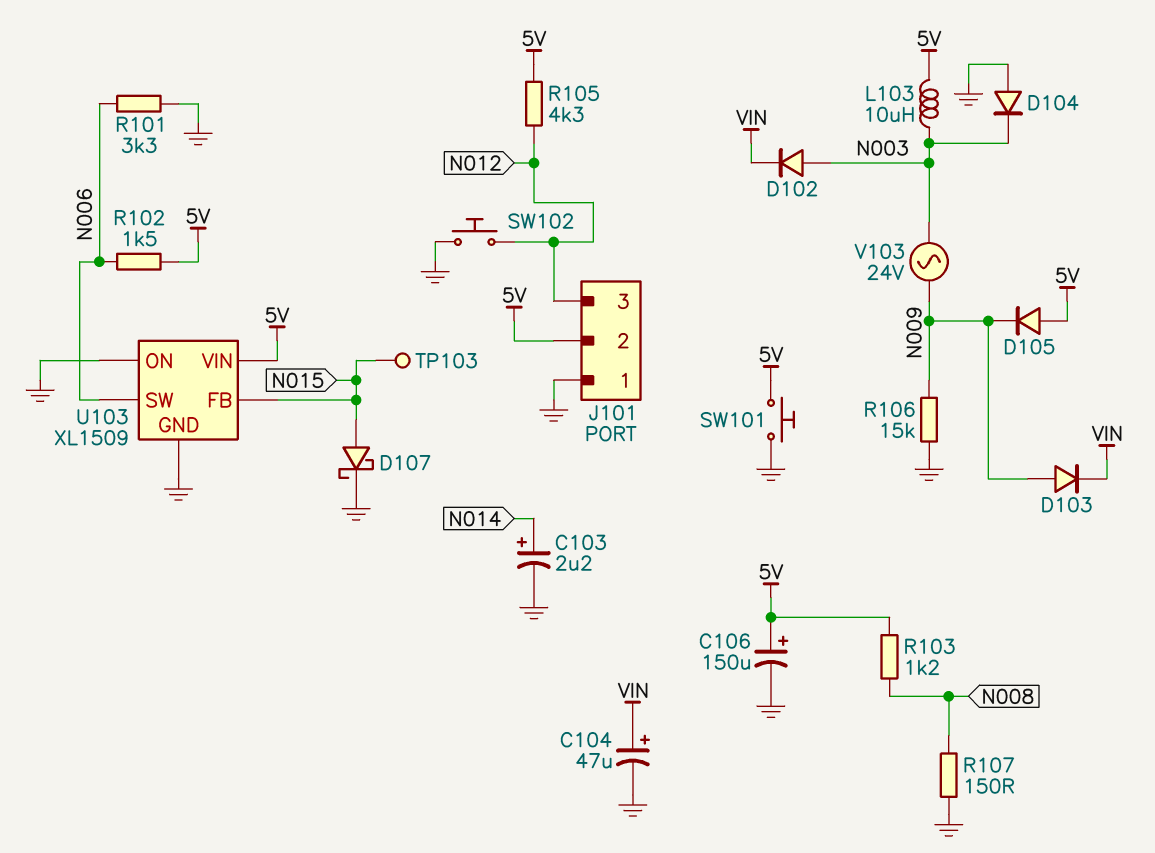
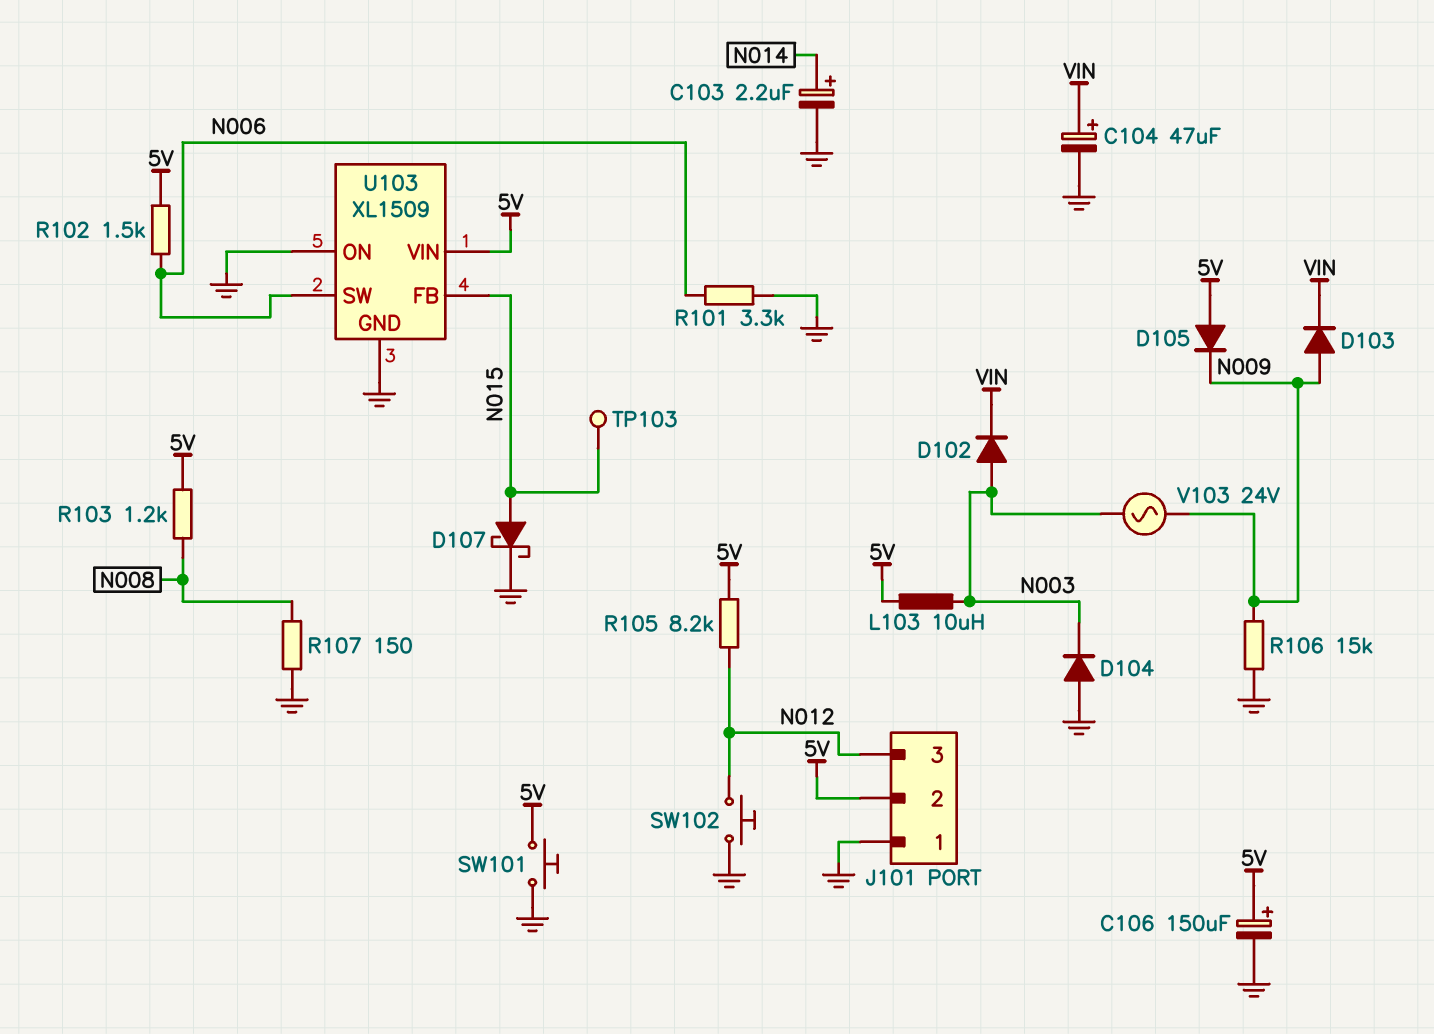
R105: 4.3k (5V, N012) -> 8.2k (5V, N012)

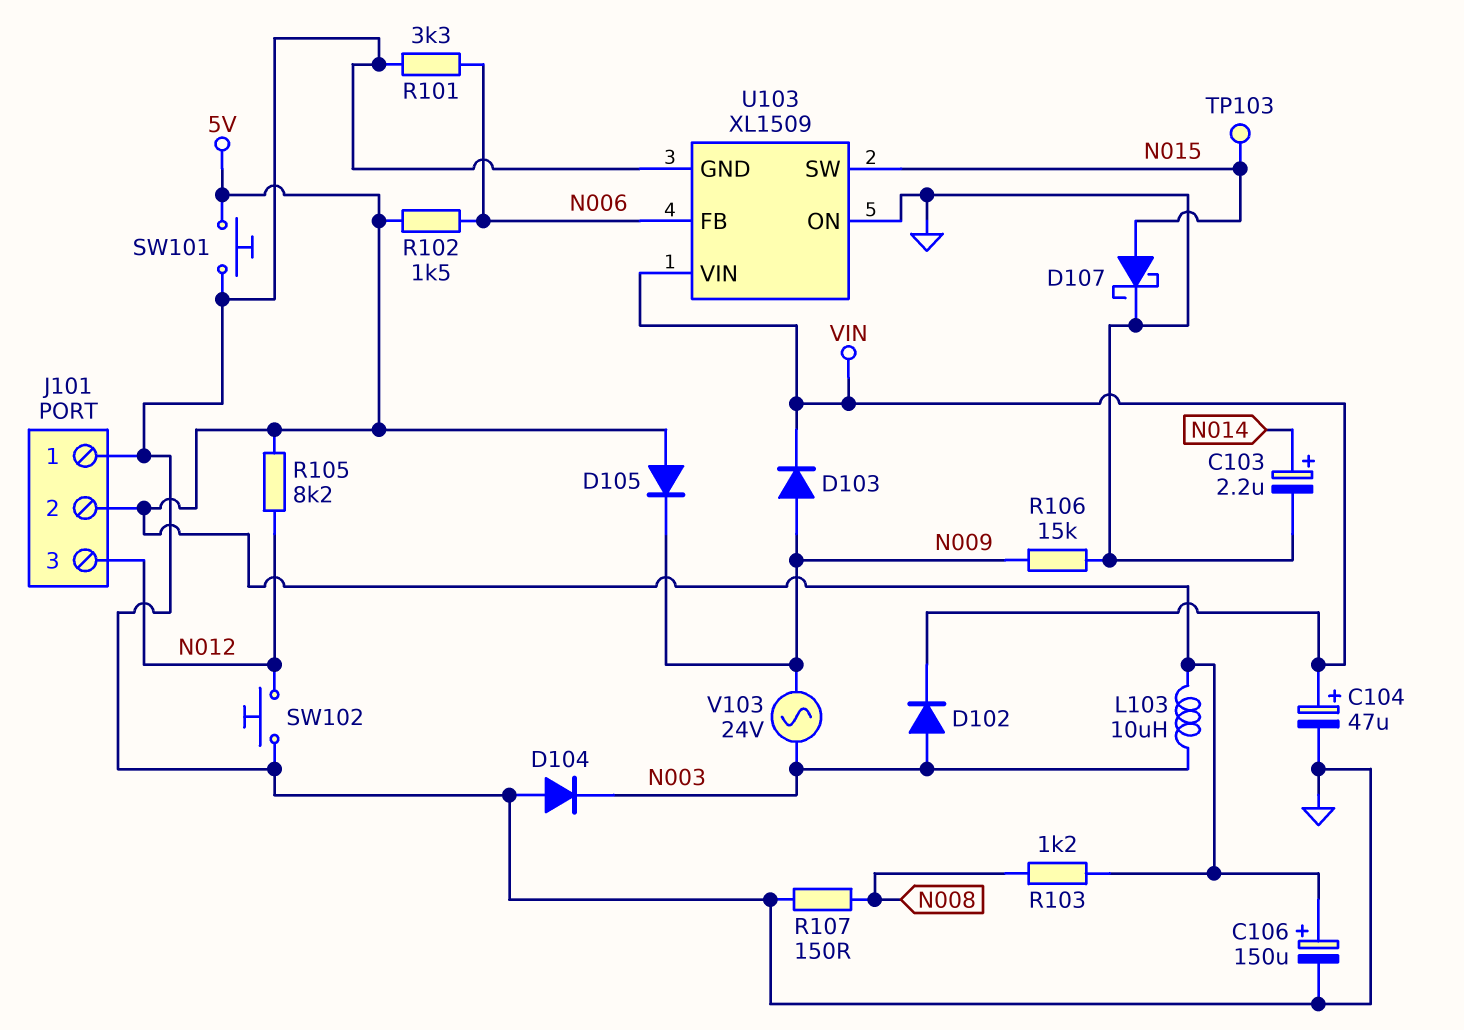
U103 pin FB: N015 -> N006
U103 pin SW: N006 -> N015
U103 pin VIN: 5V -> VIN

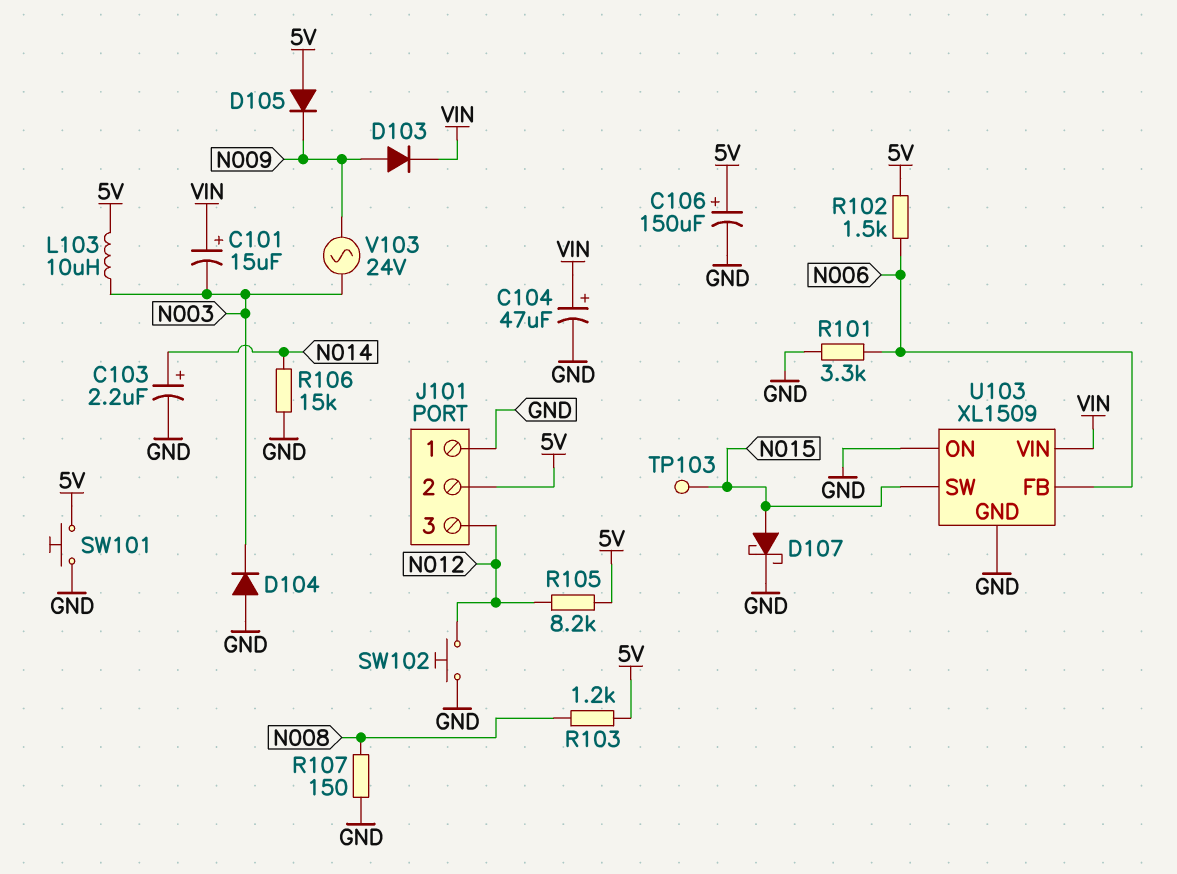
C101: none -> 15uF (plus VIN, minus N003)
D102: diode (A N003, K VIN) -> none
R106: 15k (GND, N009) -> 15k (GND, N014)

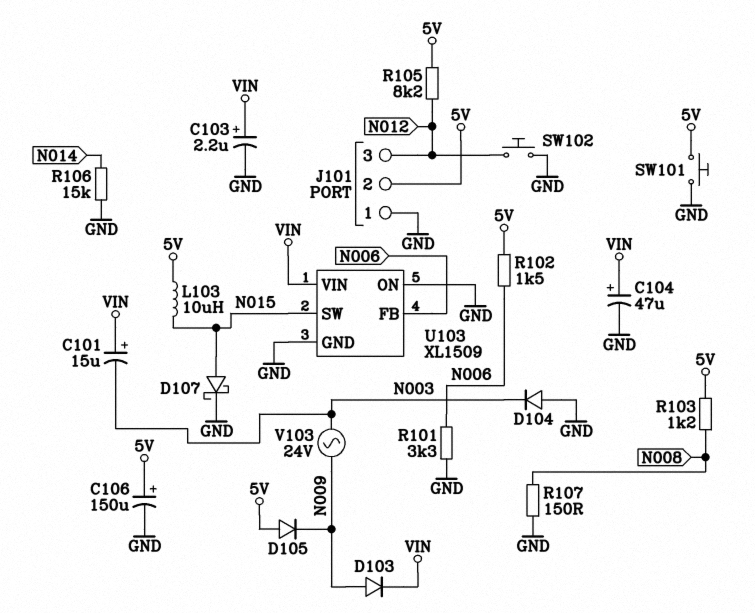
C103: 2.2uF (plus N014, minus GND) -> 2.2uF (plus VIN, minus GND)
L103: 10uH (5V, N003) -> 10uH (5V, N015)
TP103: test point (N015) -> none

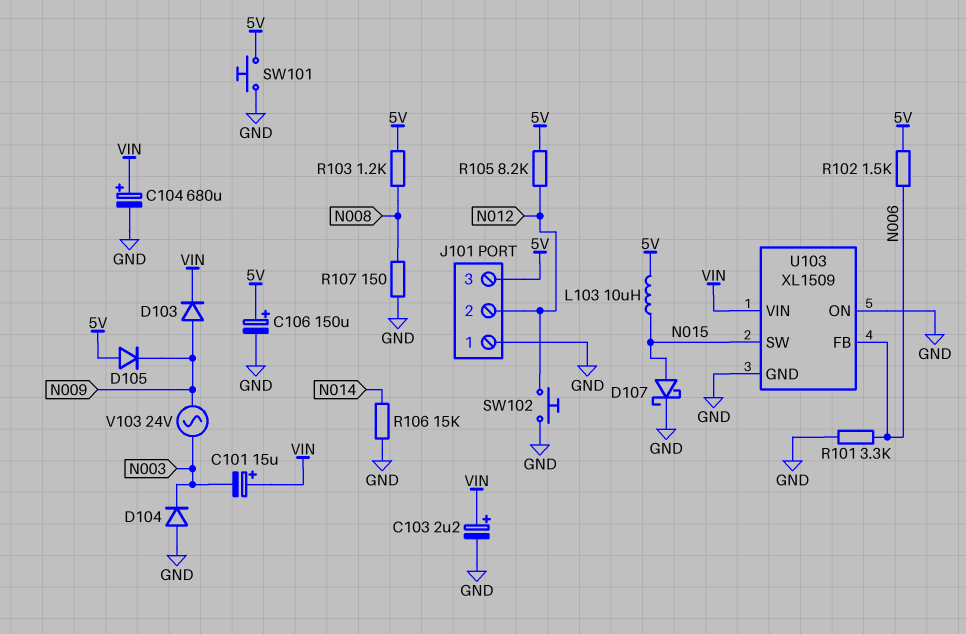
C104: 47uF (plus VIN, minus GND) -> 680uF (plus VIN, minus GND)
J101 pin 2: 5V -> N012
J101 pin 3: N012 -> 5V

